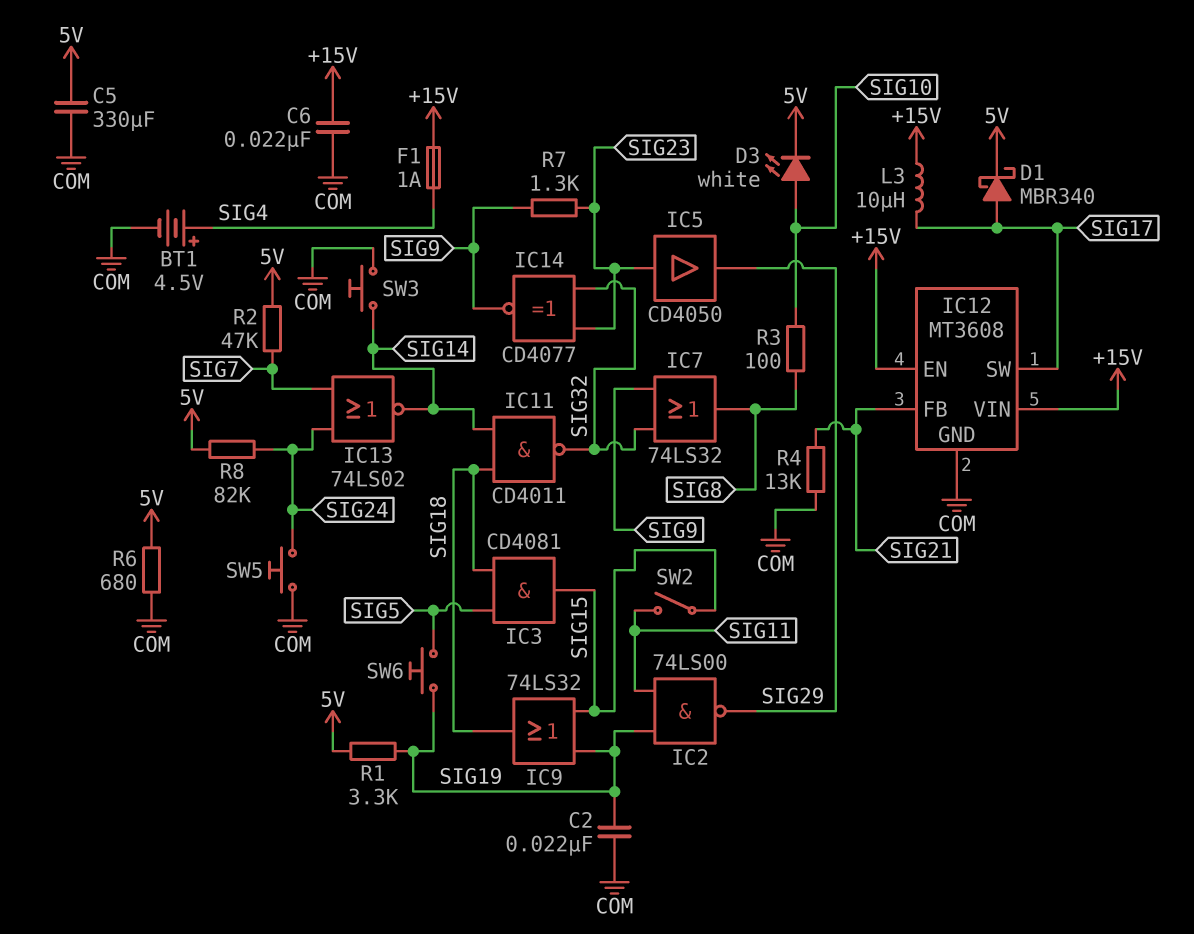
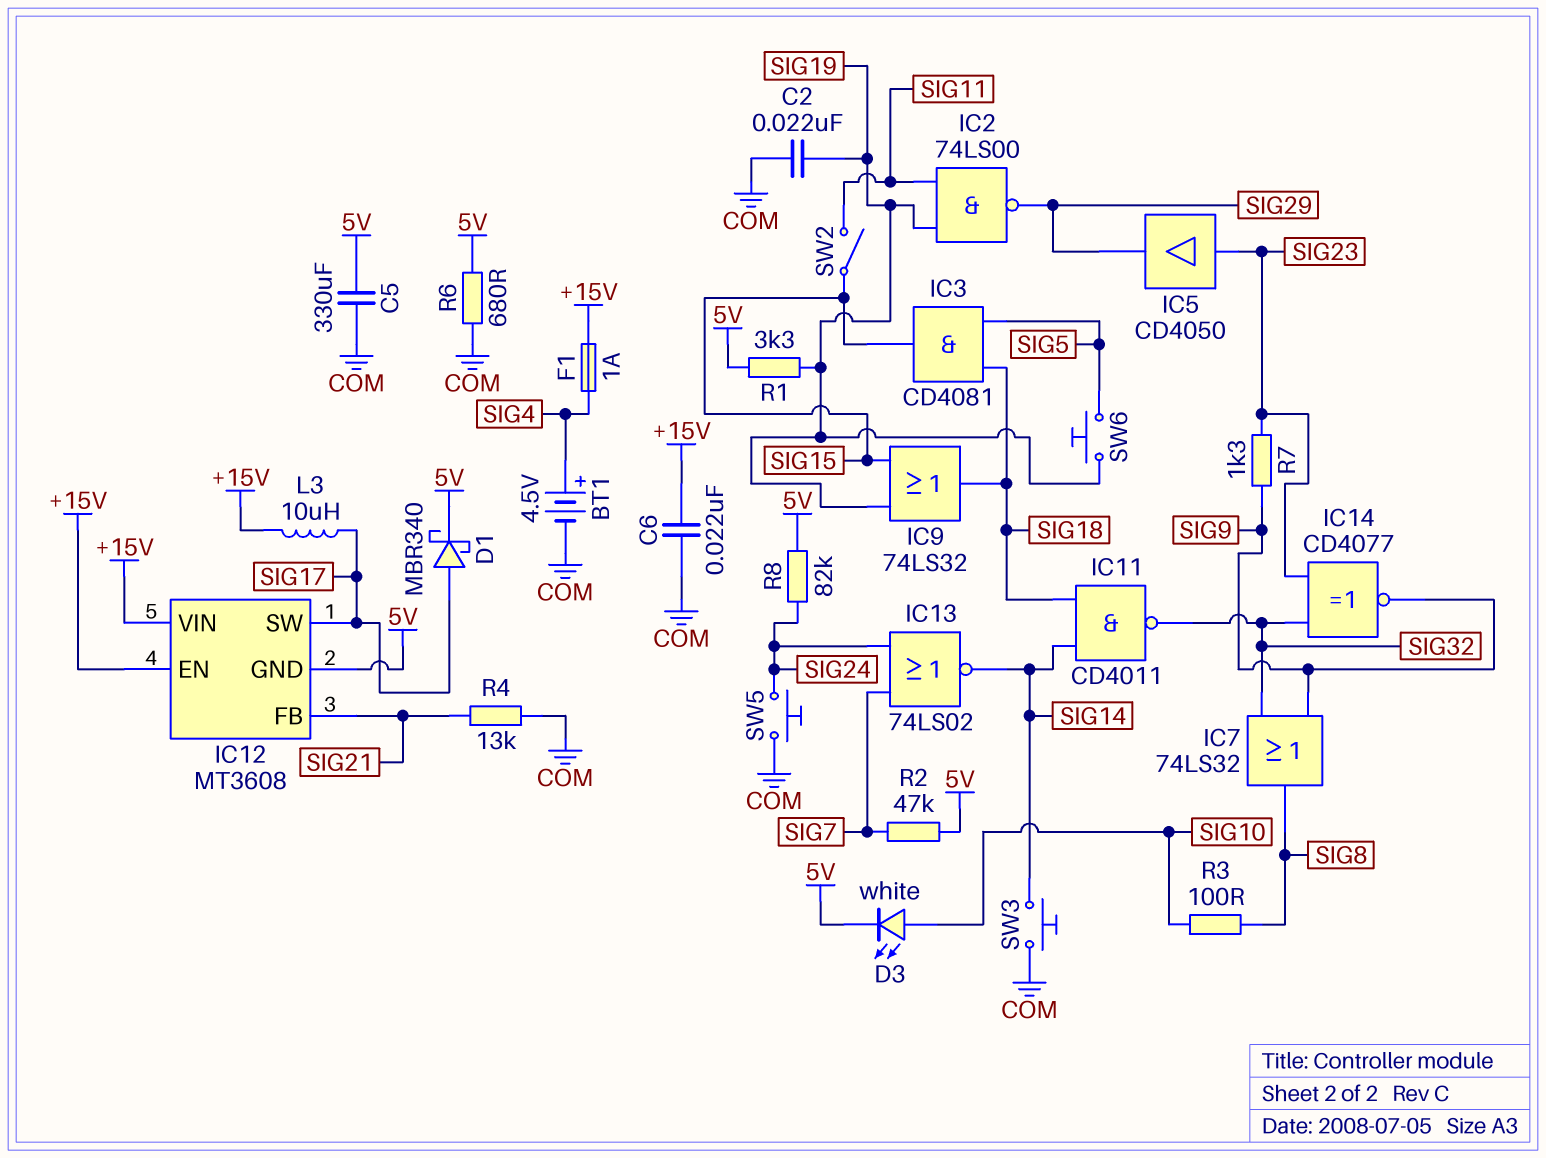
IC12 pin GND: COM -> 5V

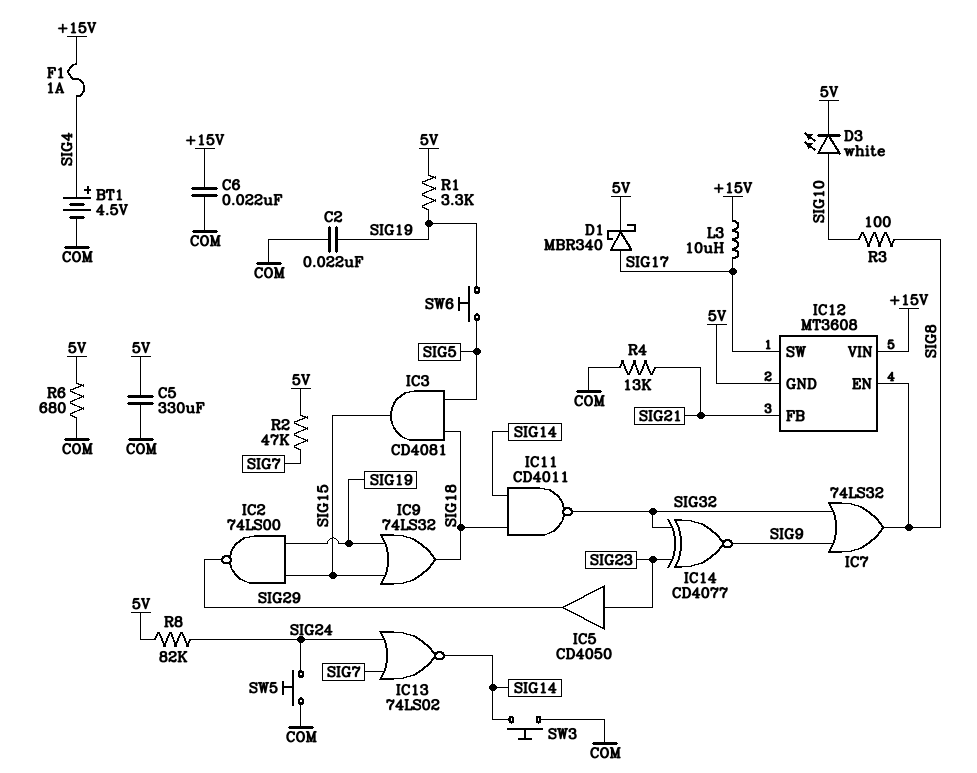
IC2: NAND 74LS00 (in SIG11, in SIG19, out SIG29) -> NAND 74LS00 (in SIG15, in SIG19, out SIG29)
IC12 pin EN: +15V -> SIG8
R7: 1.3k (SIG9, SIG23) -> none
SW2: switch (SIG11, SIG15) -> none

